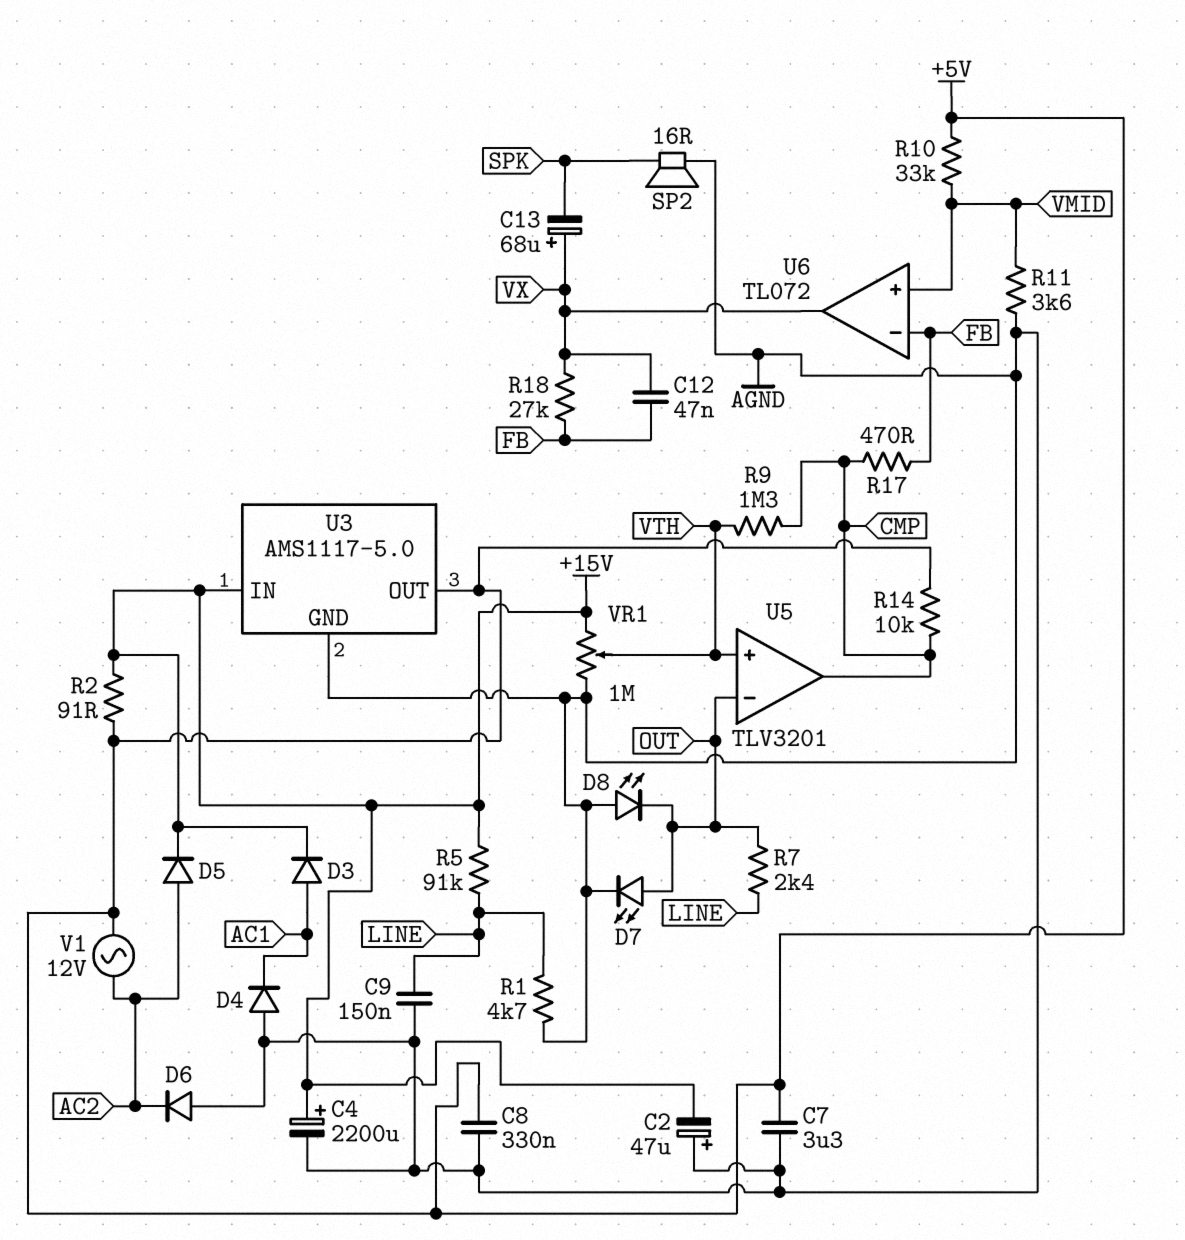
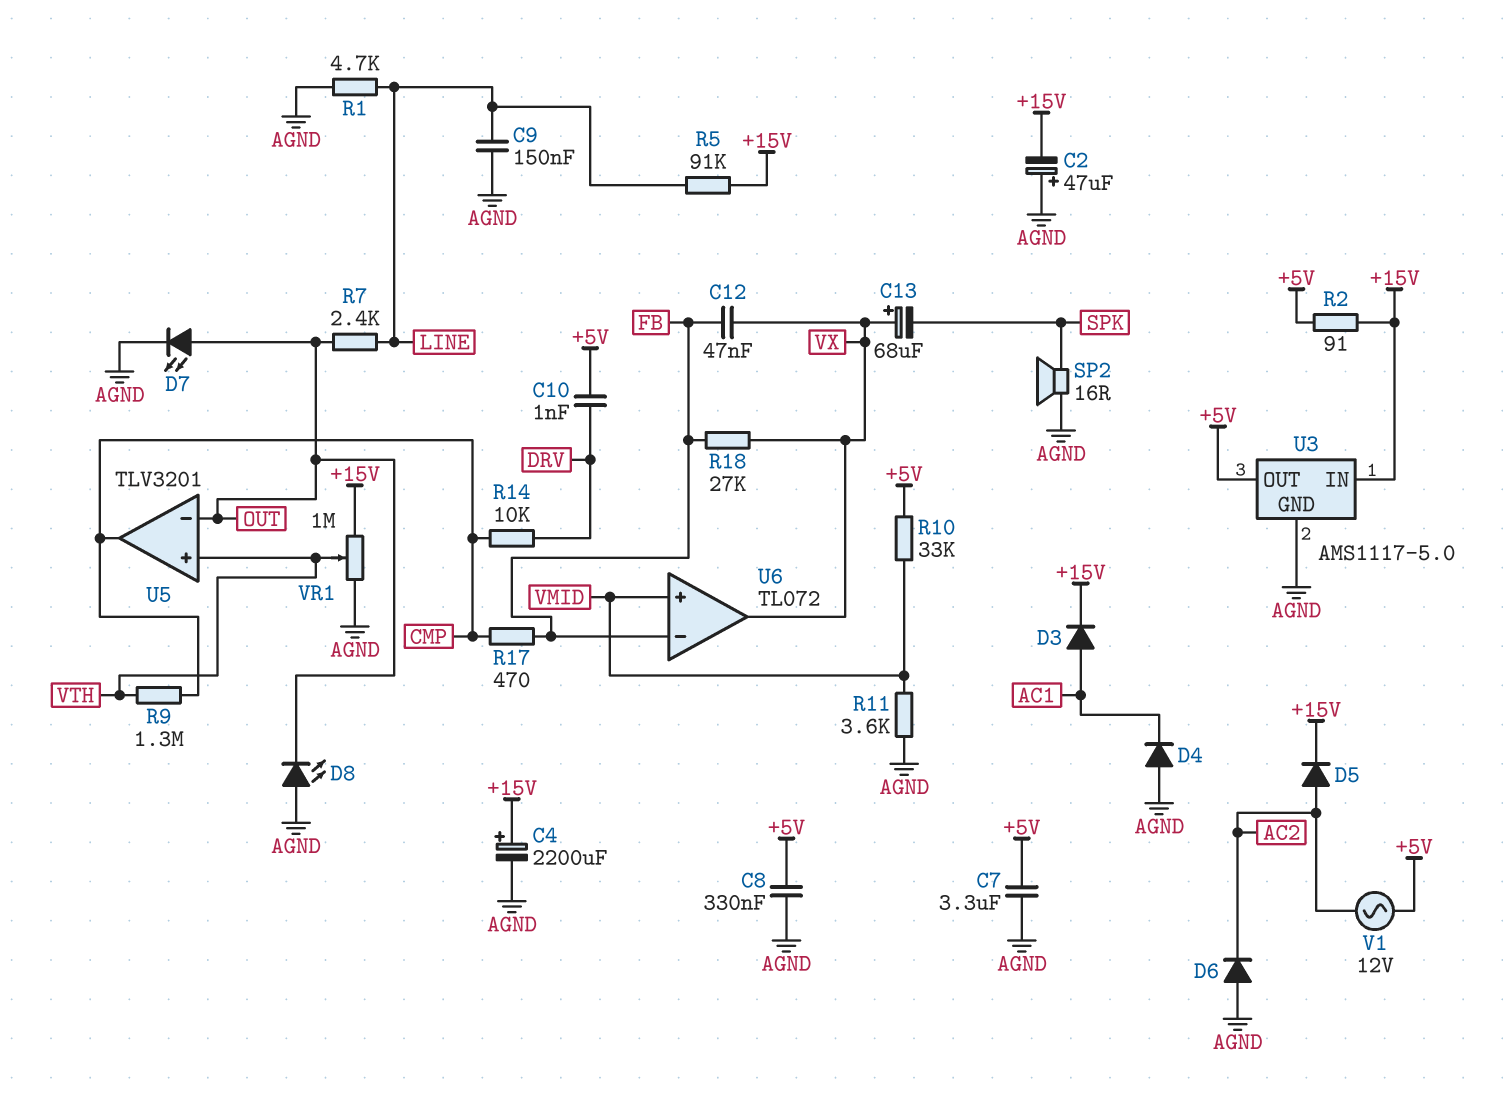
C10: none -> 1nF (+5V, DRV)
R14: 10k (+5V, CMP) -> 10k (CMP, DRV)

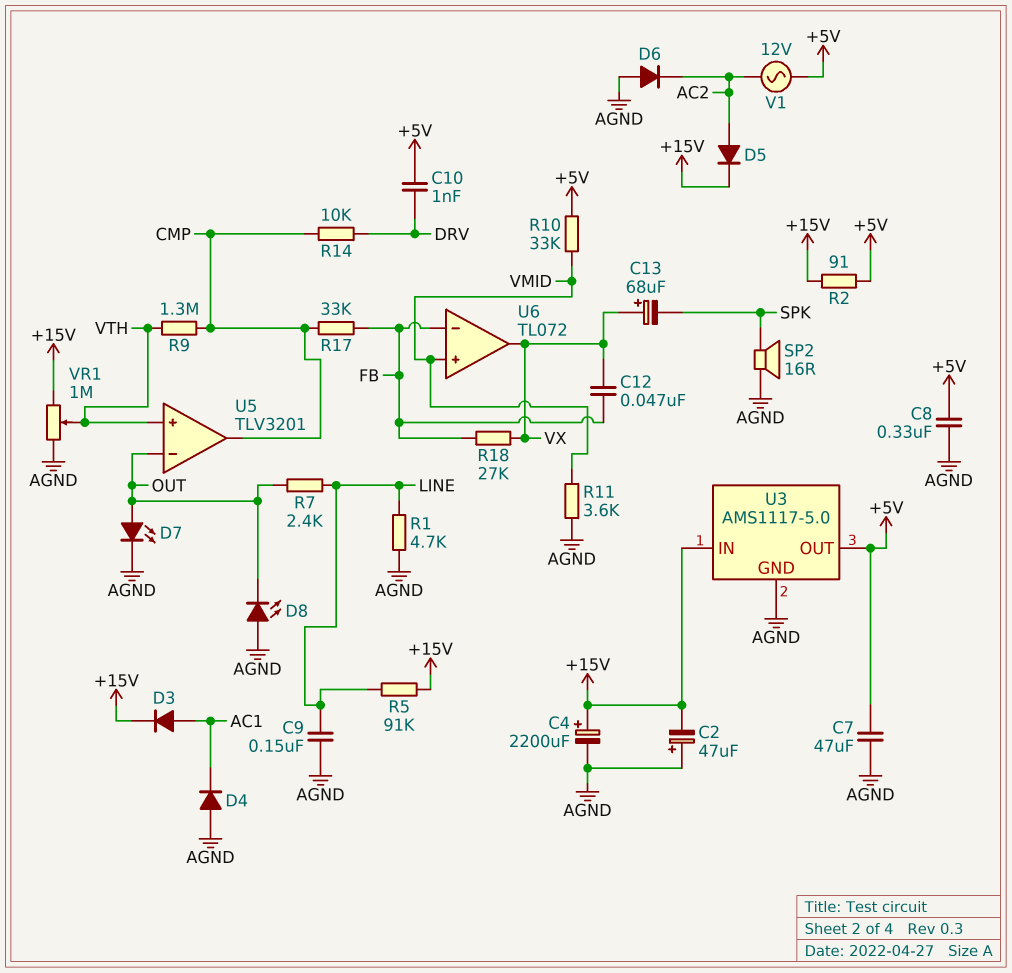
C7: 3.3uF (+5V, AGND) -> 47uF (+5V, AGND)
R17: 470 (CMP, FB) -> 33k (CMP, FB)

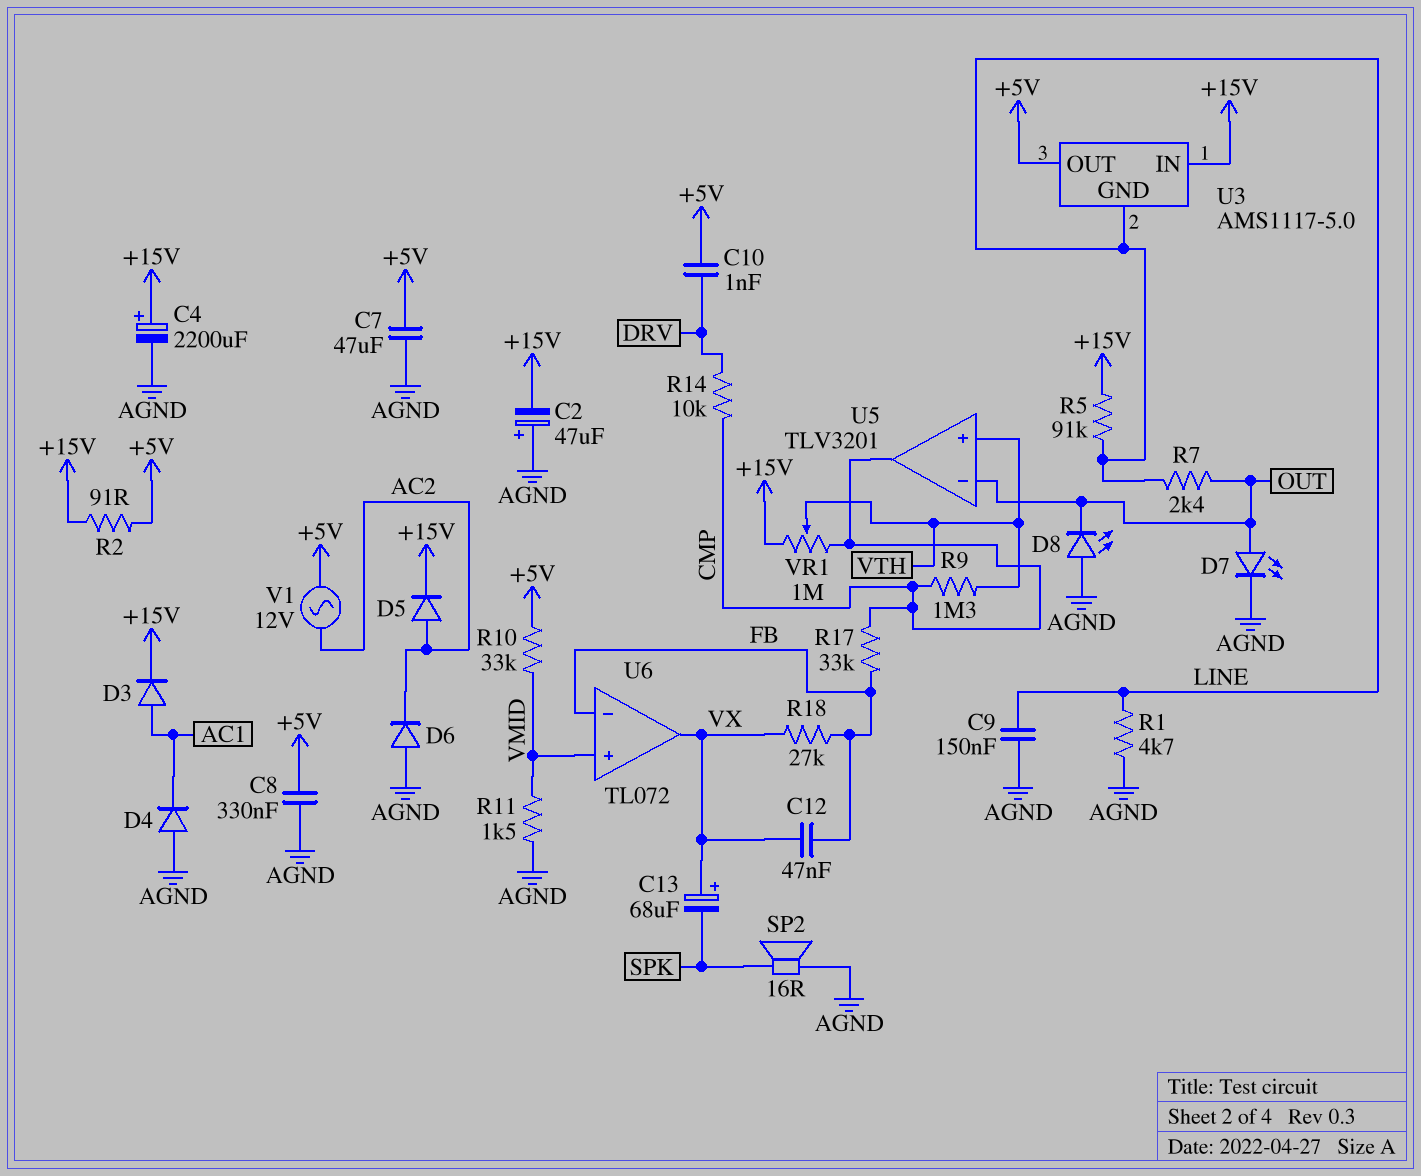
R11: 3.6k (AGND, VMID) -> 1.5k (AGND, VMID)
U3 pin GND: AGND -> LINE
VR1: 1M (+15V, AGND, wiper VTH) -> 1M (+15V, CMP, wiper VTH)

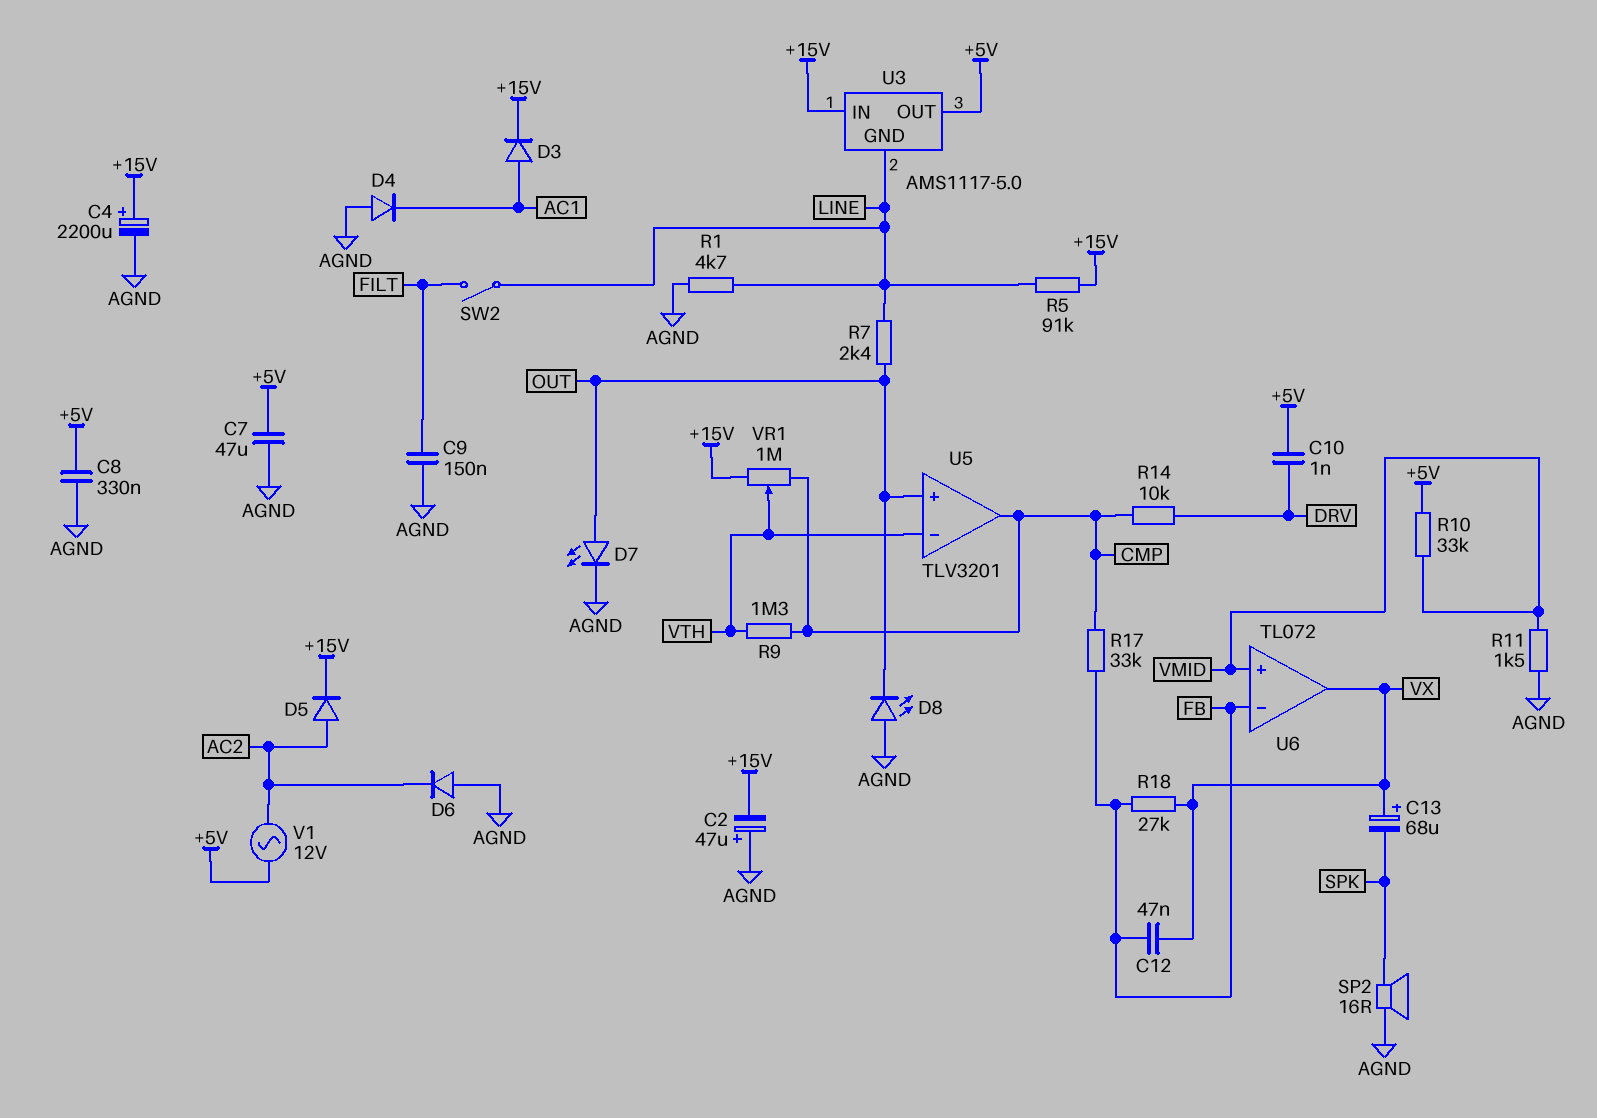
C9: 150nF (AGND, LINE) -> 150nF (AGND, FILT)
R2: 91 (+5V, +15V) -> none
SW2: none -> switch (FILT, LINE)
U5 pin in+: VTH -> OUT
U5 pin in-: OUT -> VTH

